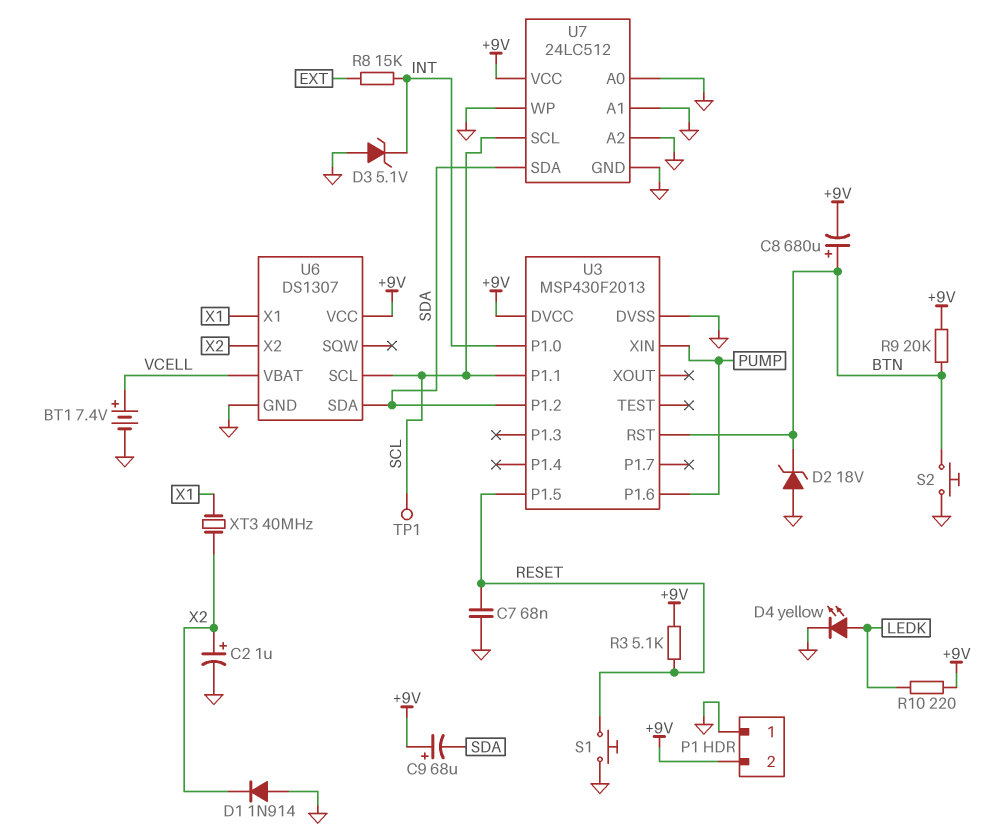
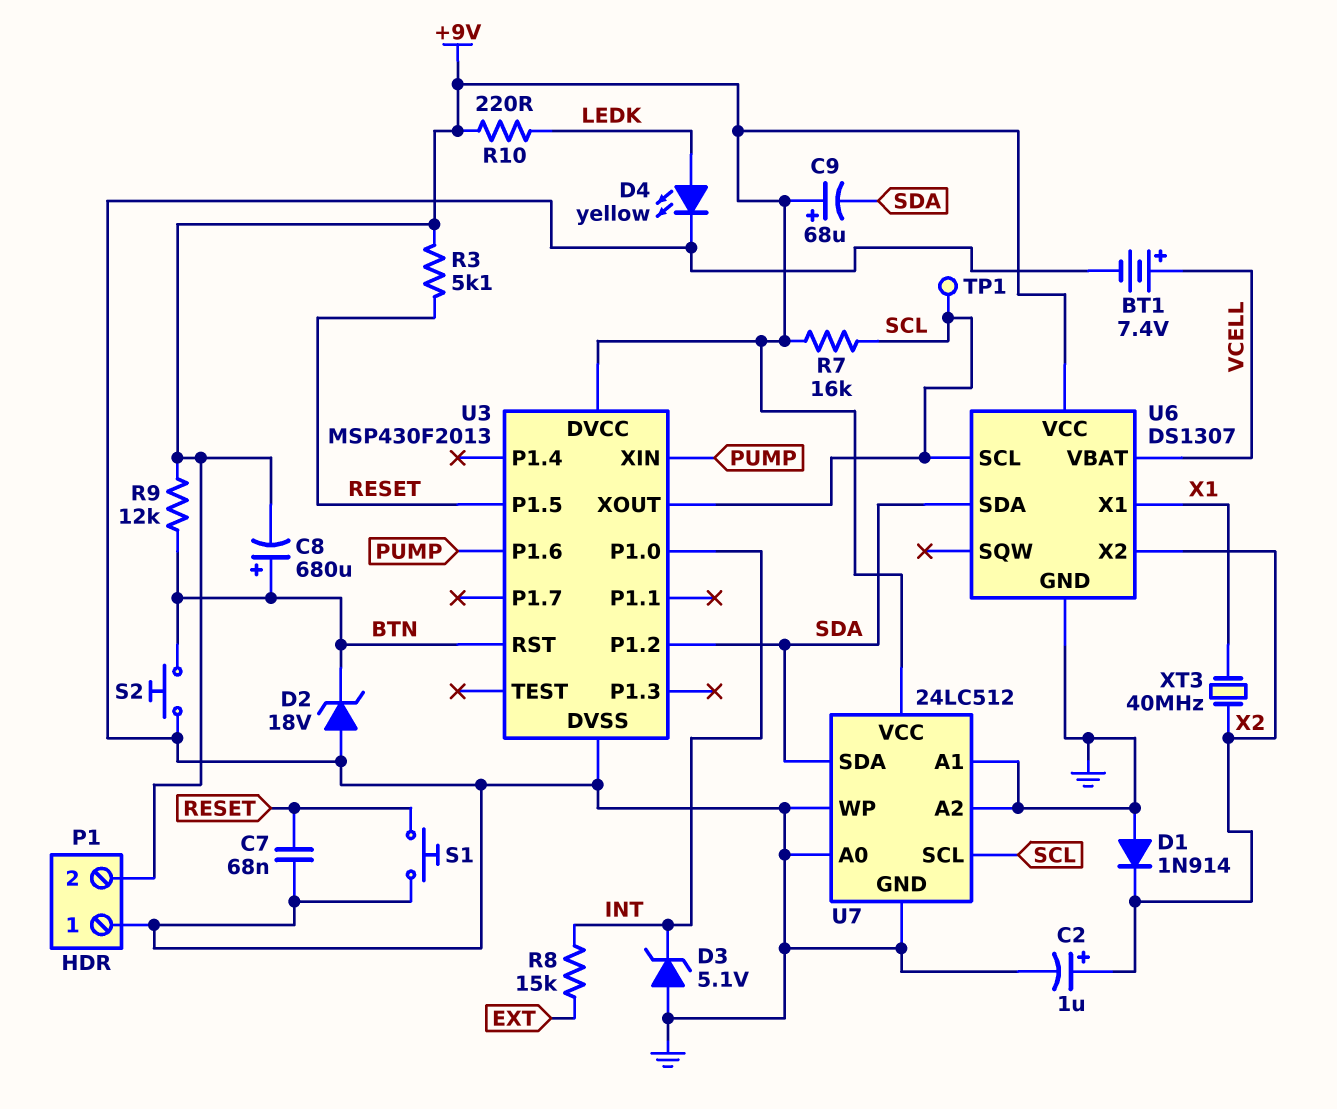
R7: none -> 16k (+9V, SCL)
R9: 20k (+9V, BTN) -> 12k (+9V, BTN)
U3 pin P1.1: SCL -> none
U3 pin XOUT: none -> SCL

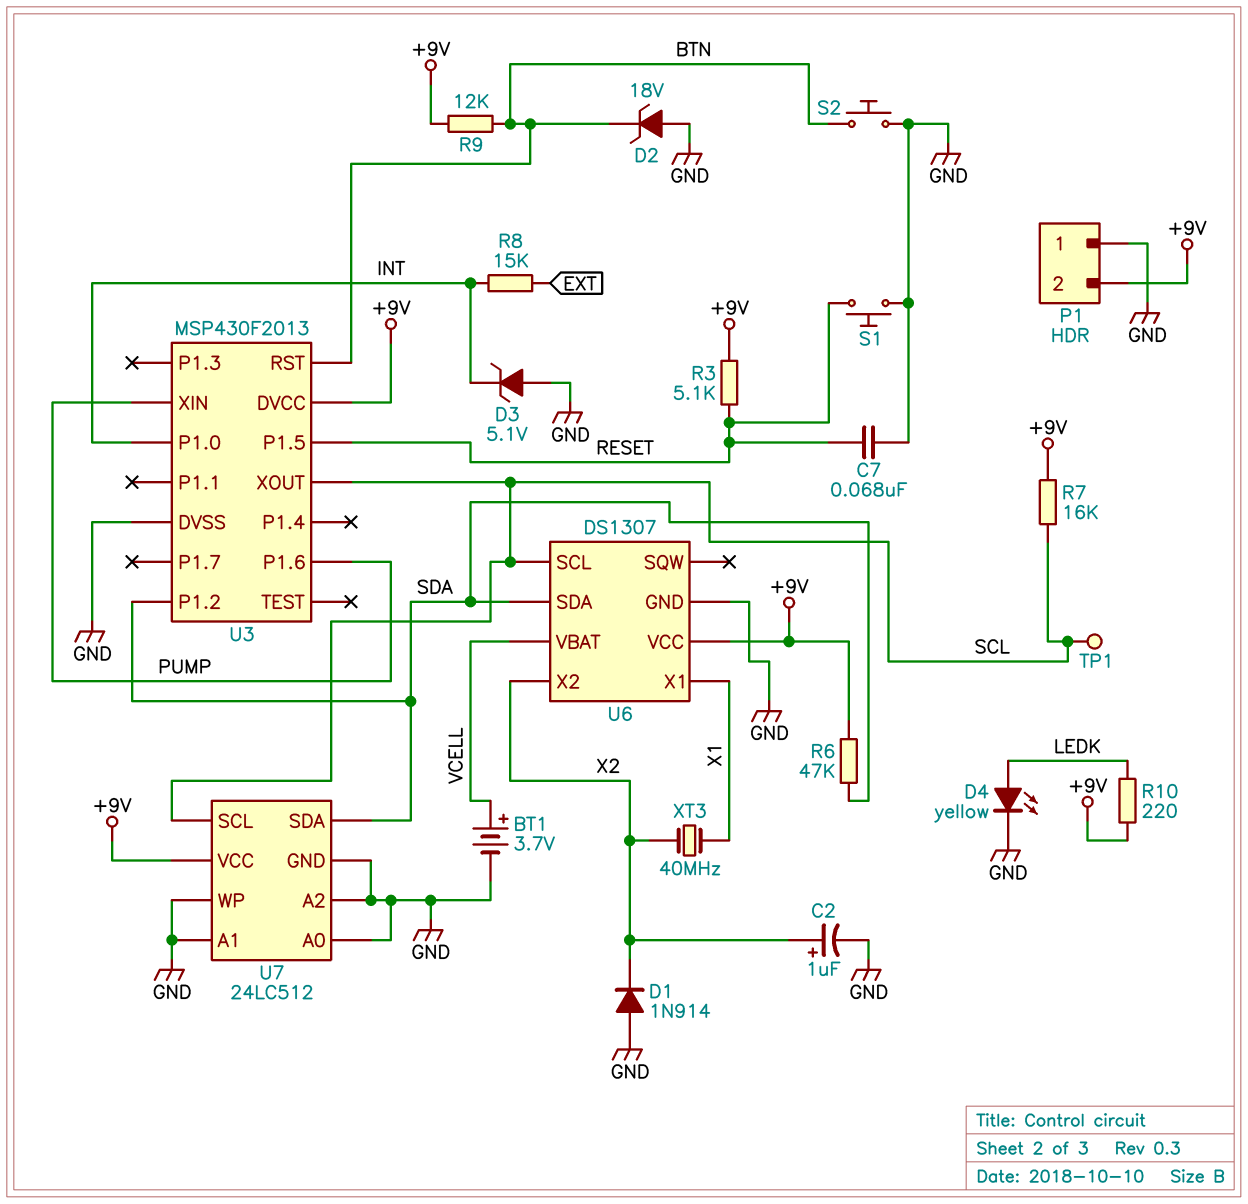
BT1: 7.4V (plus VCELL, minus GND) -> 3.7V (plus VCELL, minus GND)
C8: 680uF (plus BTN, minus +9V) -> none
C9: 68uF (plus +9V, minus SDA) -> none
R6: none -> 47k (+9V, SDA)

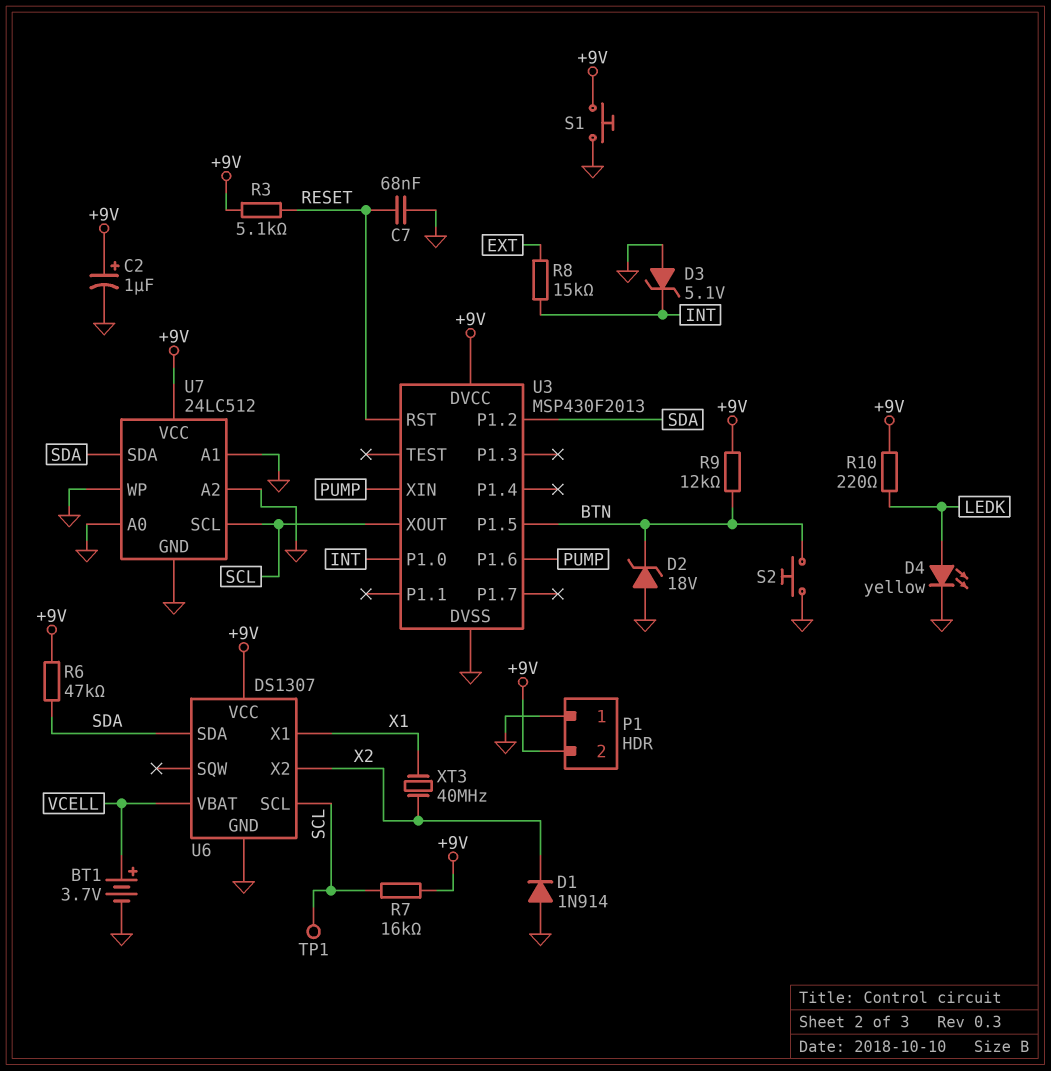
C2: 1uF (plus X2, minus GND) -> 1uF (plus +9V, minus GND)
S1: button (GND, RESET) -> button (+9V, GND)
U3 pin P1.5: RESET -> BTN
U3 pin RST: BTN -> RESET

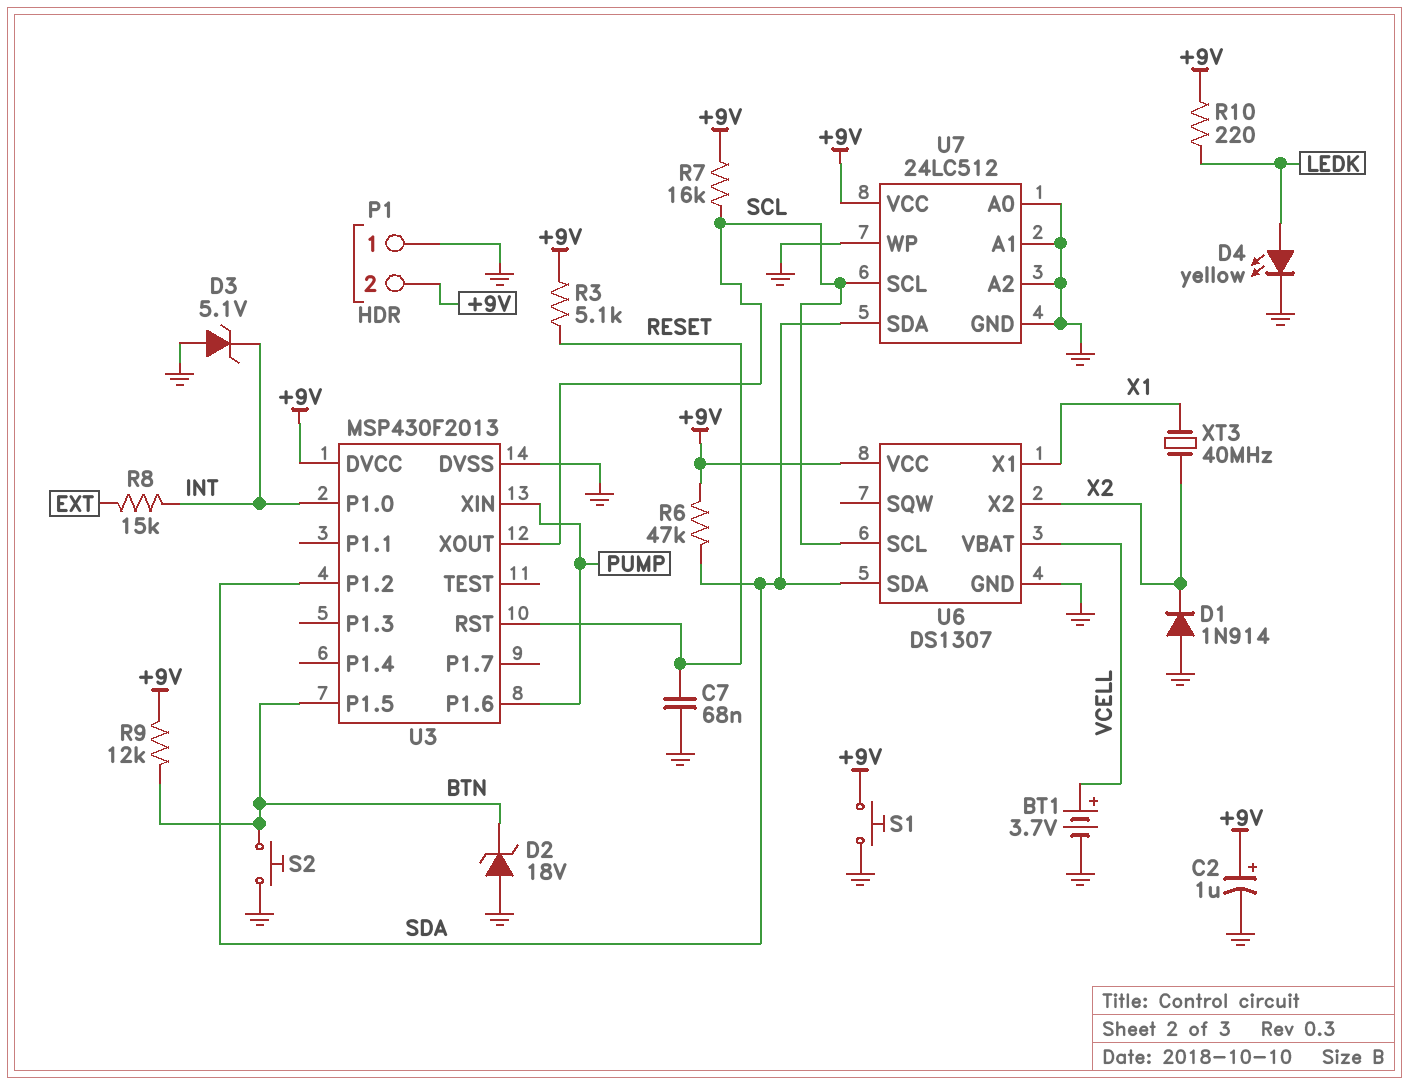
TP1: test point (SCL) -> none

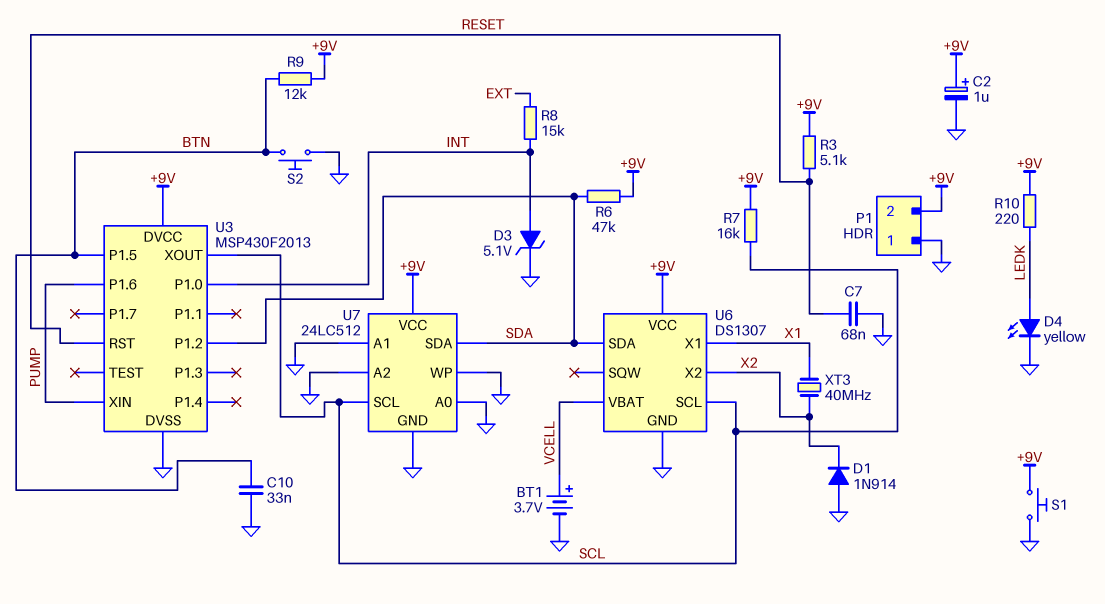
C10: none -> 33nF (BTN, GND)
D2: zener 18V (A GND, K BTN) -> none
D3: zener 5.1V (A GND, K INT) -> zener 5.1V (A INT, K GND)

